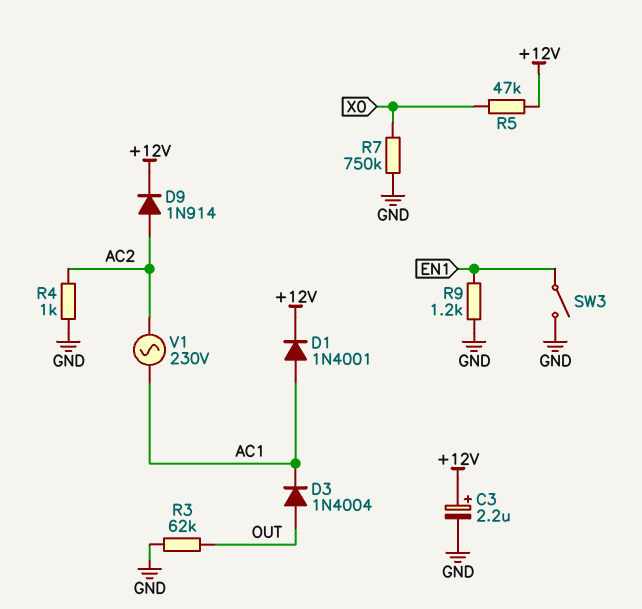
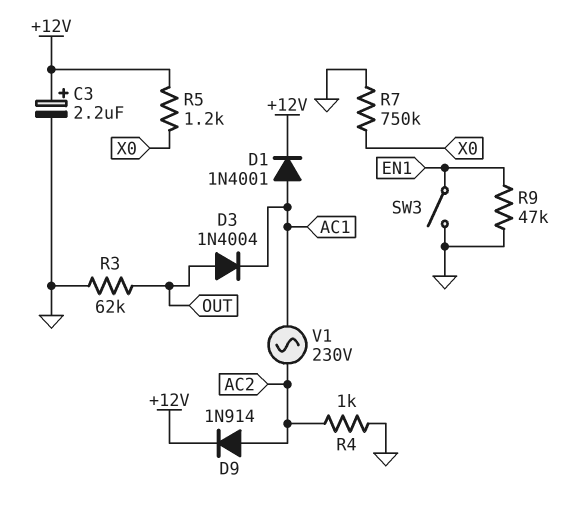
R5: 47k (+12V, X0) -> 1.2k (+12V, X0)
R9: 1.2k (EN1, GND) -> 47k (EN1, GND)

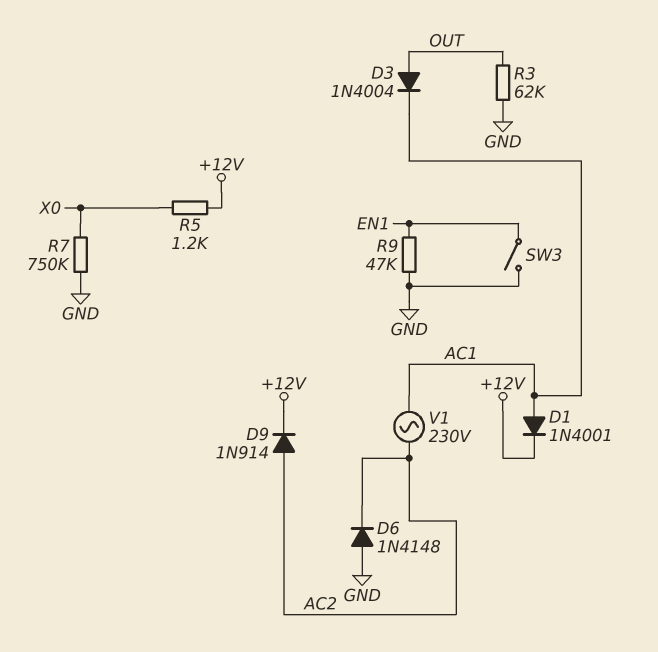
C3: 2.2uF (plus +12V, minus GND) -> none
D6: none -> diode 1N4148 (A GND, K AC2)
R4: 1k (AC2, GND) -> none

